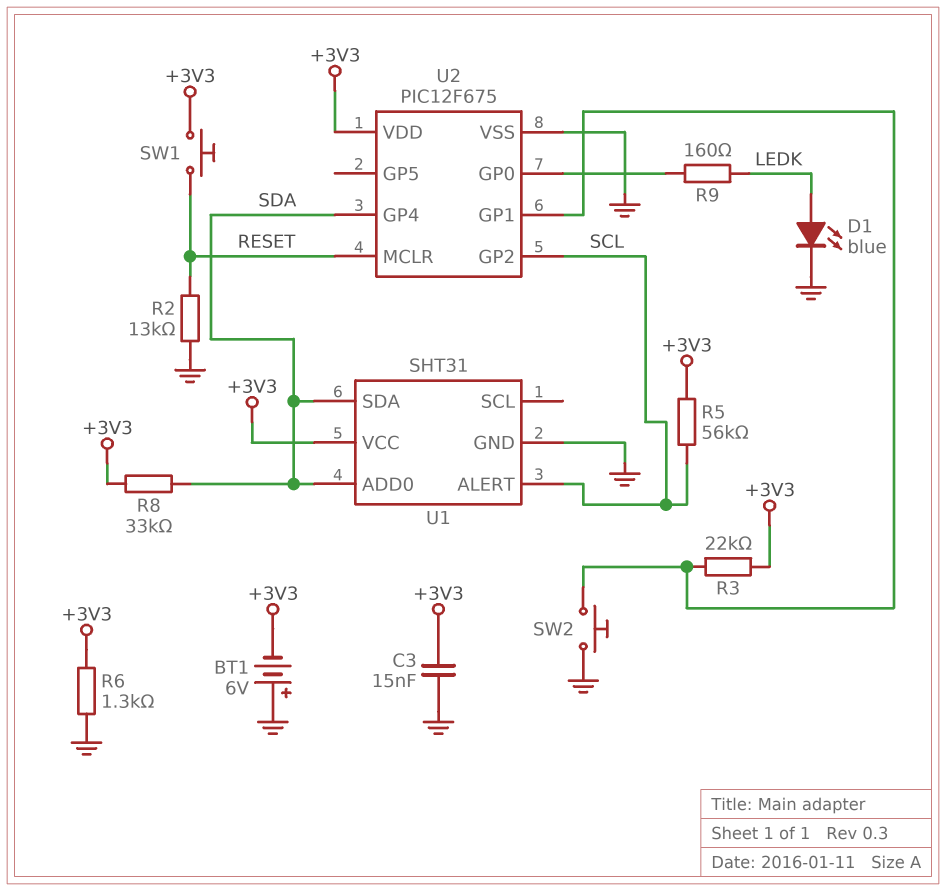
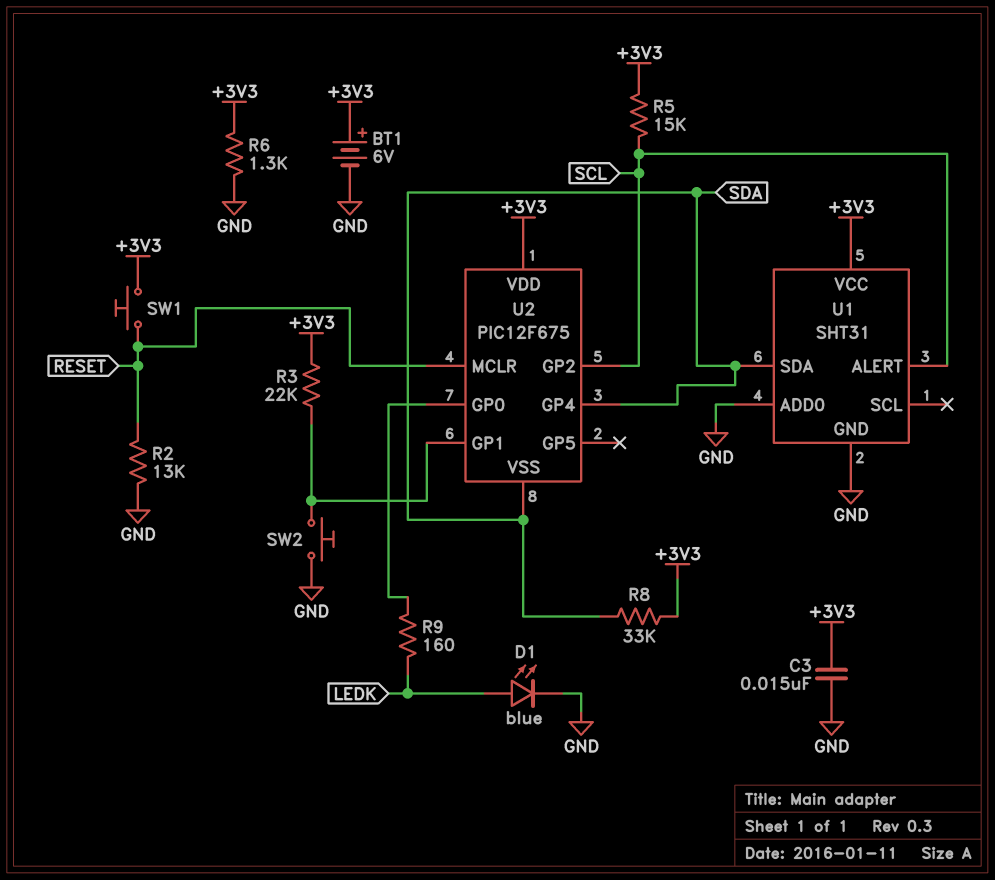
BT1: 6V (plus GND, minus +3V3) -> 6V (plus +3V3, minus GND)
R5: 56k (+3V3, SCL) -> 15k (+3V3, SCL)
U1 pin ADD0: SDA -> GND
U2 pin VSS: GND -> SDA

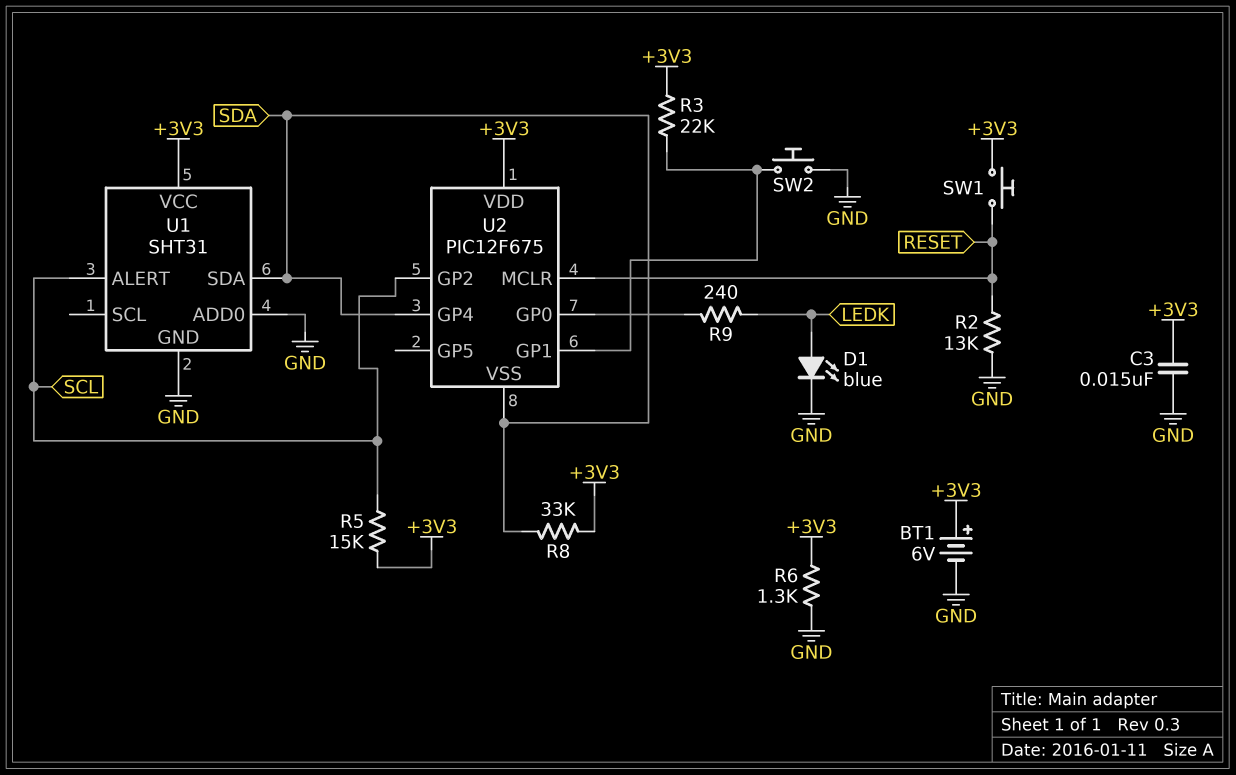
R9: 160 (LEDK, U2/GP0) -> 240 (LEDK, U2/GP0)

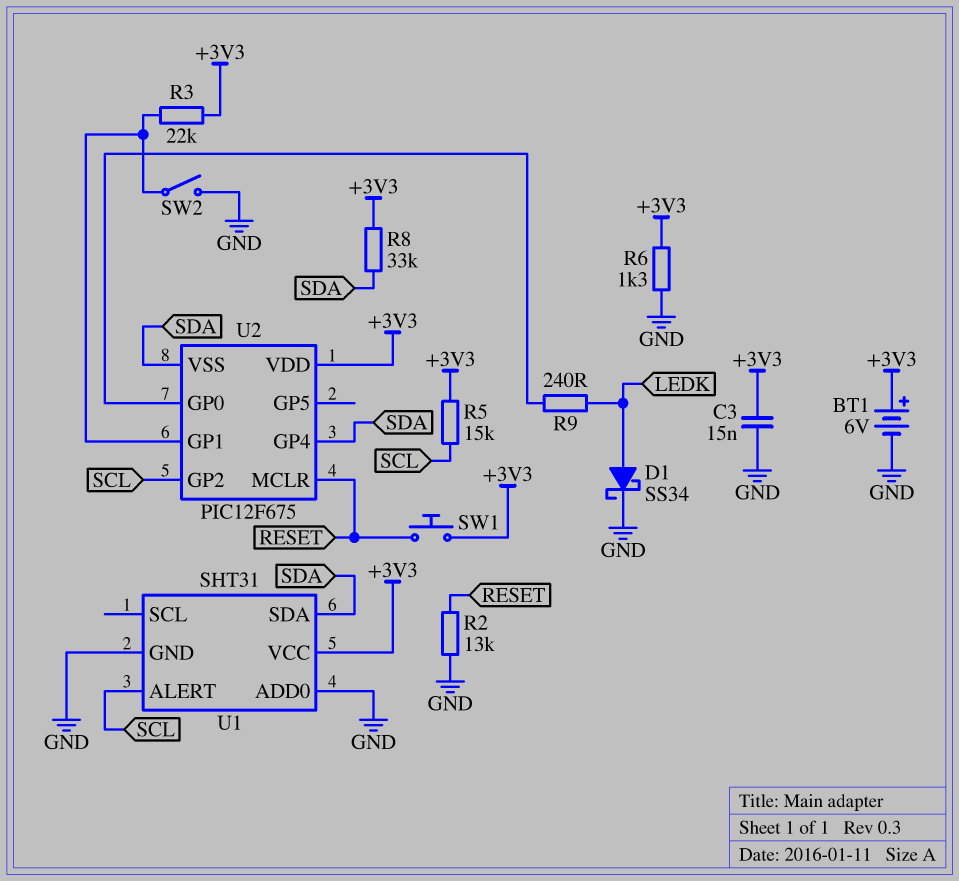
D1: LED blue (A LEDK, K GND) -> schottky SS34 (A LEDK, K GND)
SW2: button (GND, U2/GP1) -> switch (GND, U2/GP1)

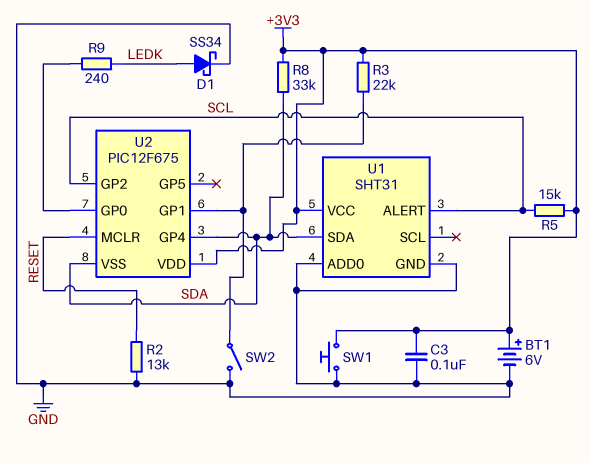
C3: 15nF (+3V3, GND) -> 100nF (+3V3, GND)
R6: 1.3k (+3V3, GND) -> none
SW1: button (+3V3, RESET) -> button (+3V3, GND)

